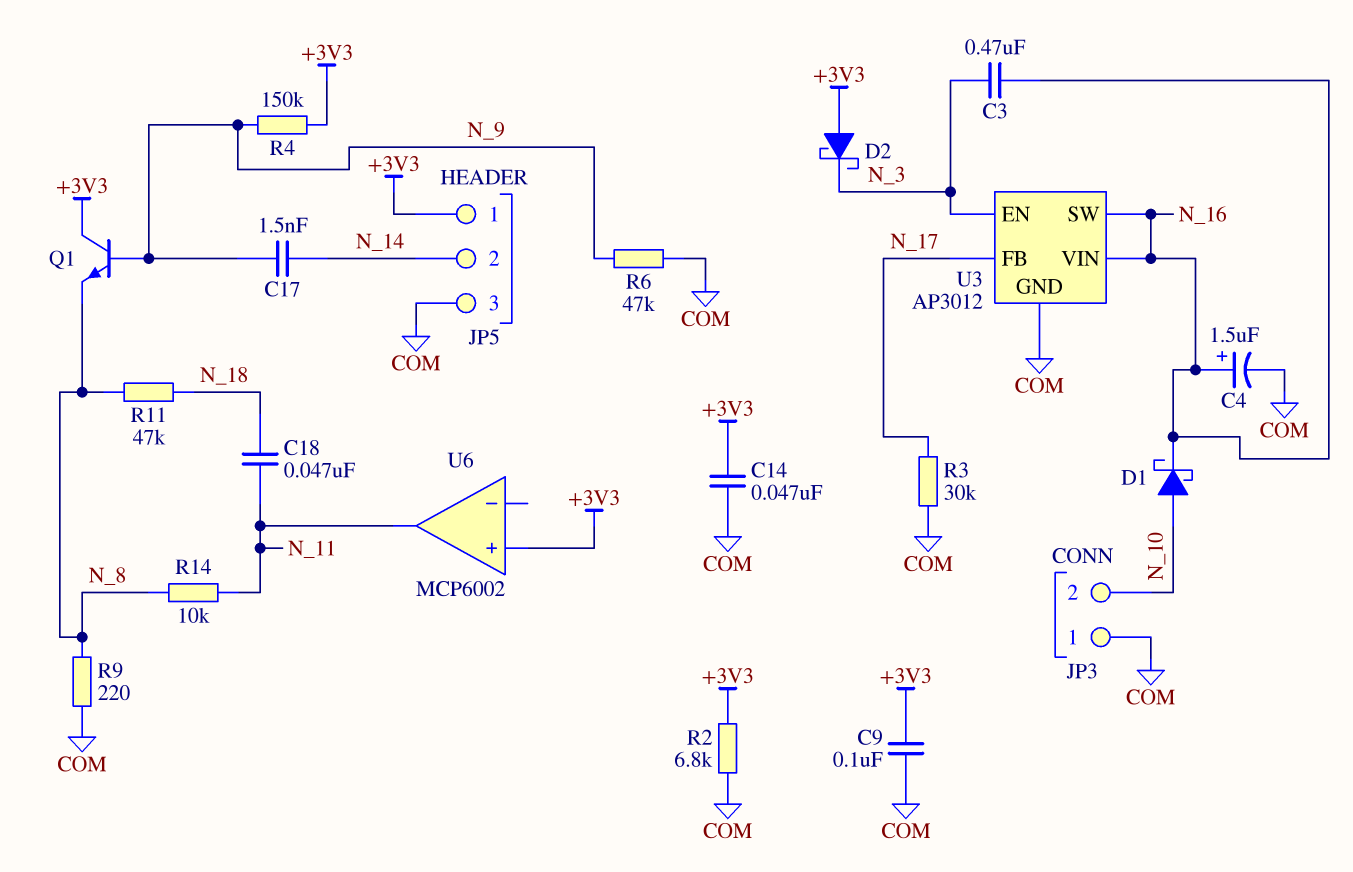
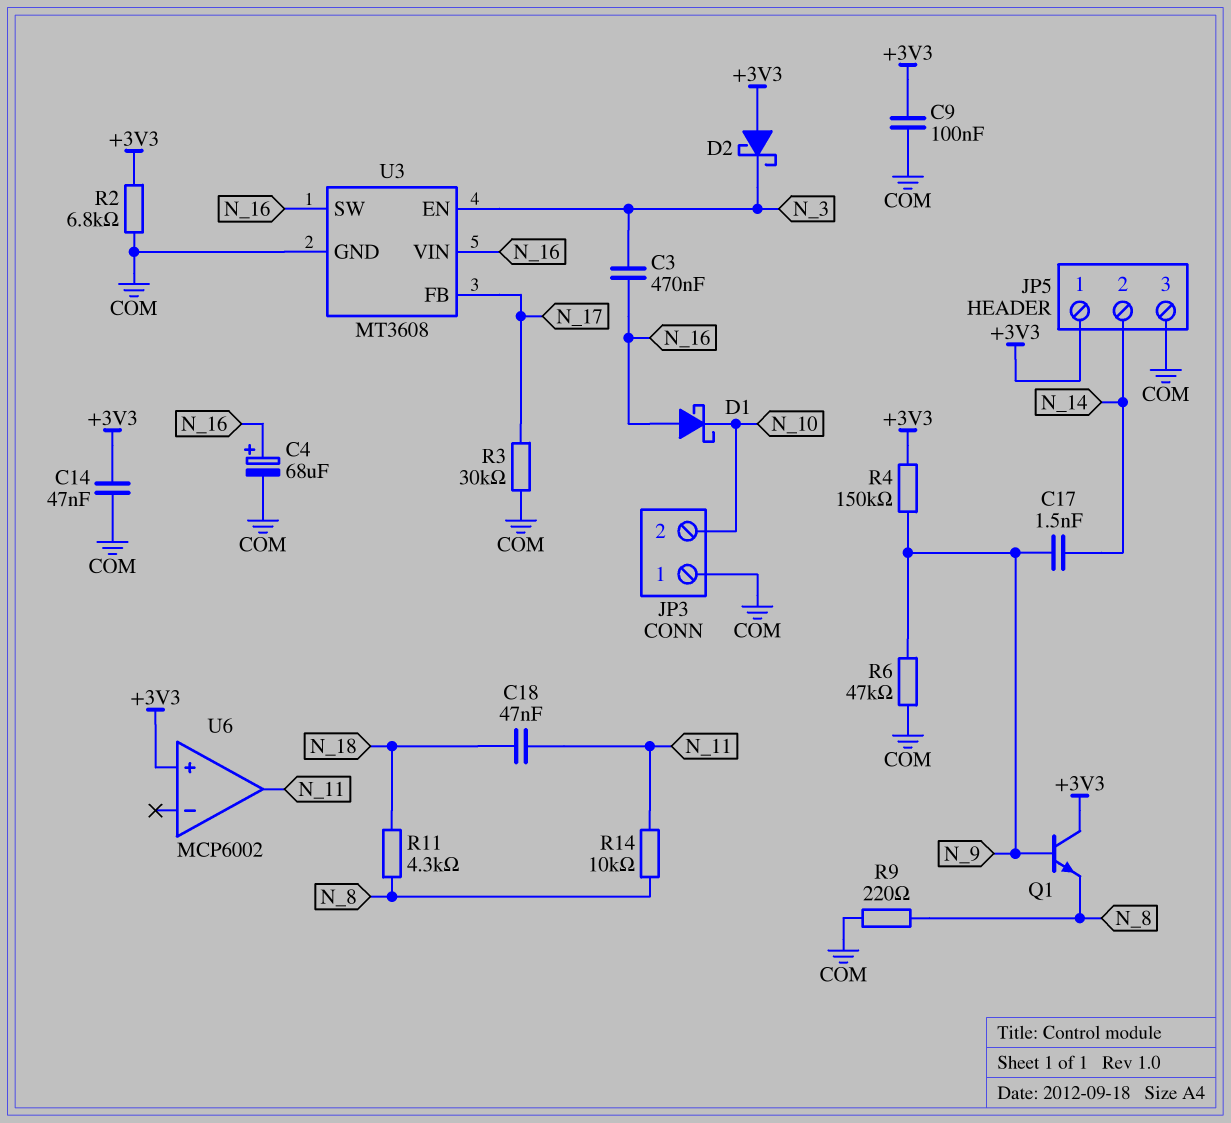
C4: 1.5uF (plus N_16, minus COM) -> 68uF (plus N_16, minus COM)
D1: schottky (A N_10, K N_16) -> schottky (A N_16, K N_10)
R11: 47k (N_8, N_18) -> 4.3k (N_8, N_18)
U3: AP3012 -> MT3608

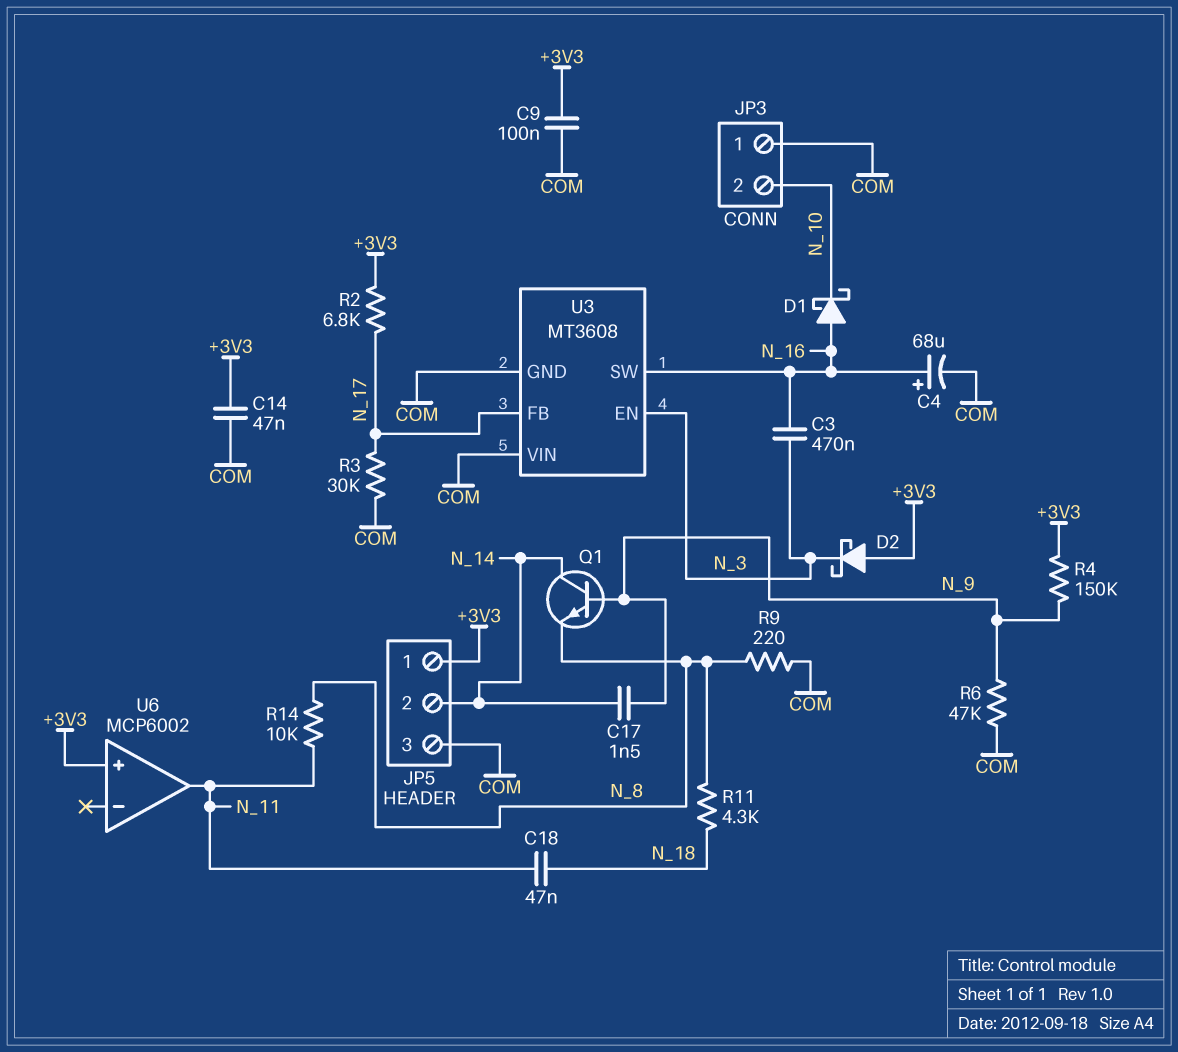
Q1: NPN (B N_9, C +3V3, E N_8) -> NPN (B N_9, C N_14, E N_8)
R2: 6.8k (+3V3, COM) -> 6.8k (+3V3, N_17)
U3 pin VIN: N_16 -> COM

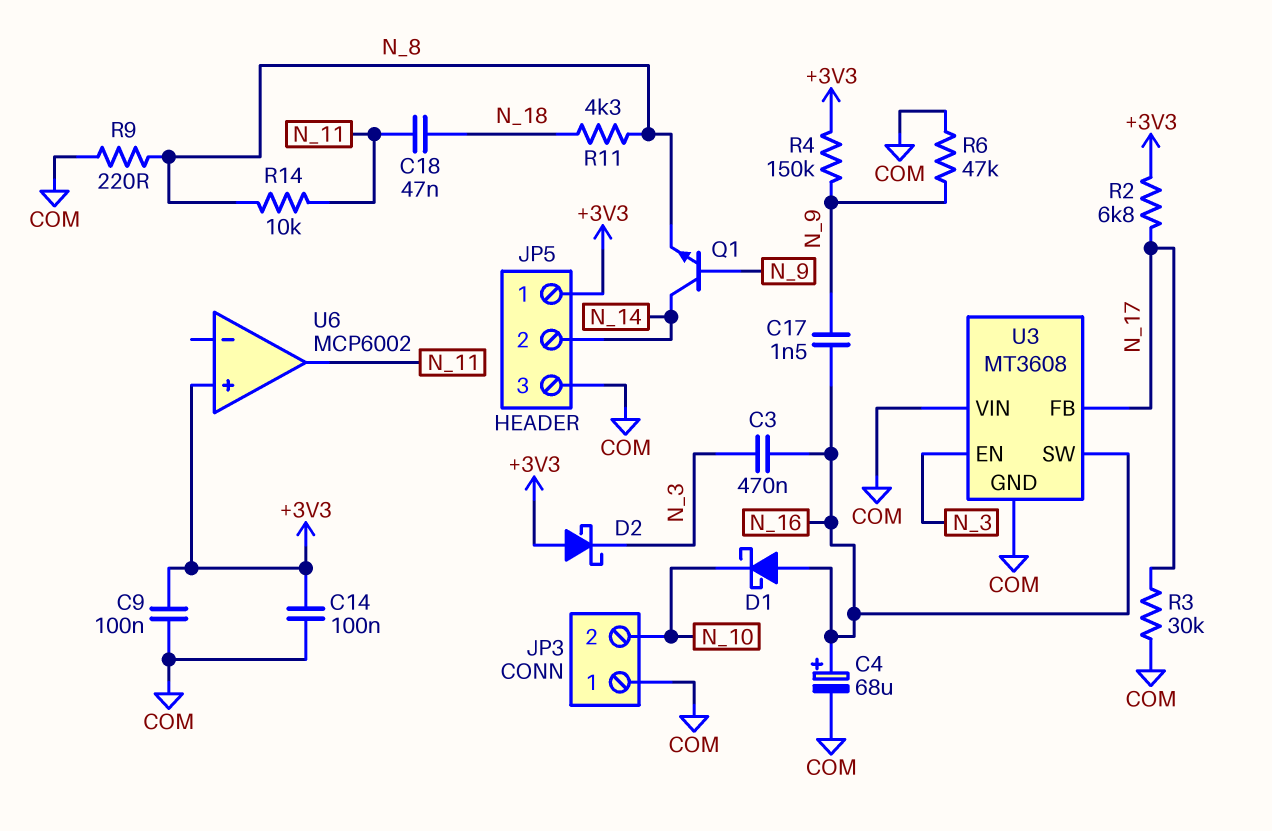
C14: 47nF (+3V3, COM) -> 100nF (+3V3, COM)
C17: 1.5nF (N_9, N_14) -> 1.5nF (N_9, N_16)

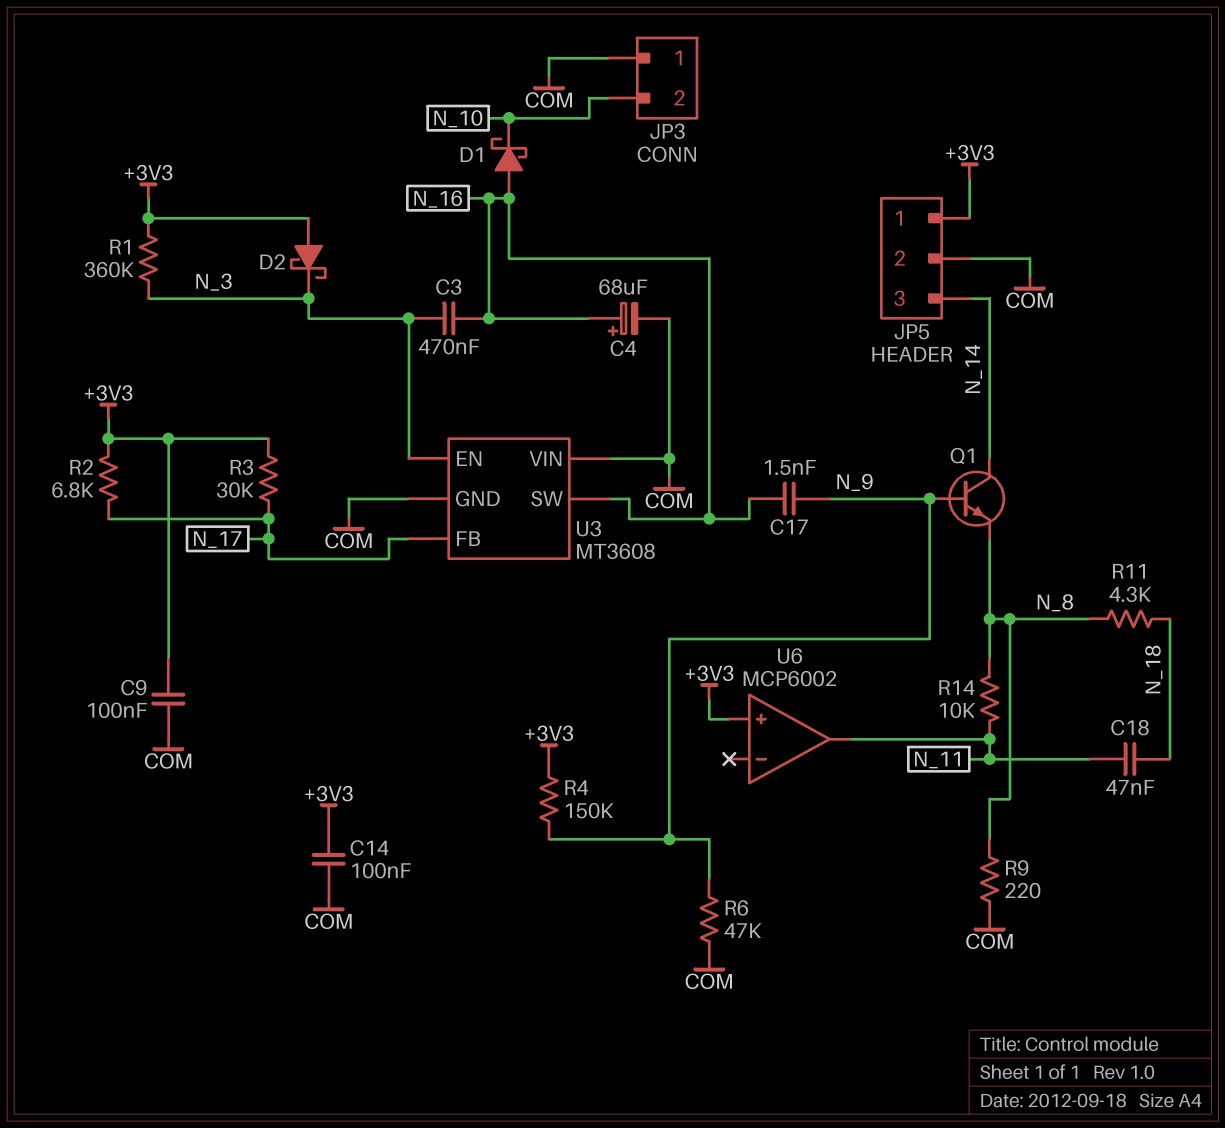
JP5 pin 2: N_14 -> COM
JP5 pin 3: COM -> N_14
R1: none -> 360k (+3V3, N_3)
R3: 30k (COM, N_17) -> 30k (+3V3, N_17)

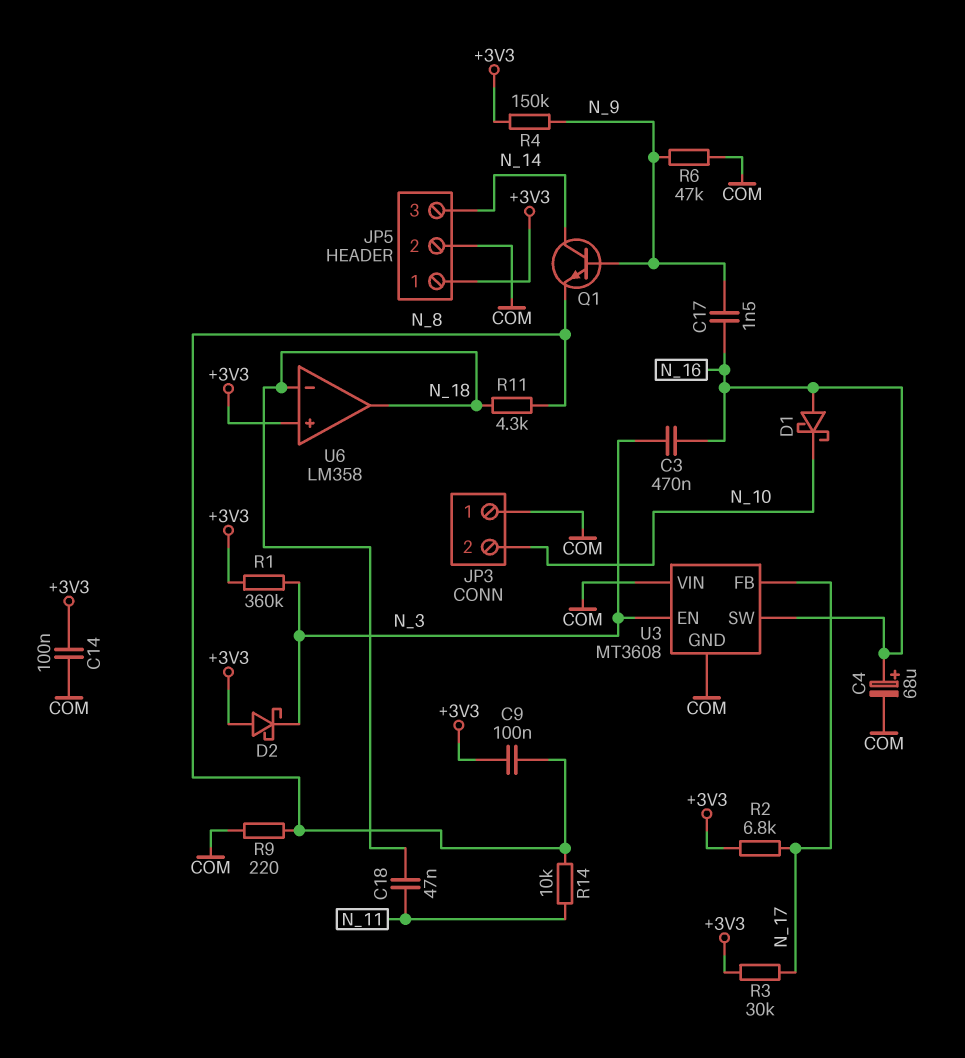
C9: 100nF (+3V3, COM) -> 100nF (+3V3, N_8)
U6: MCP6002 -> LM358
U6 pin in-: none -> N_18
U6 pin out: N_11 -> N_18

